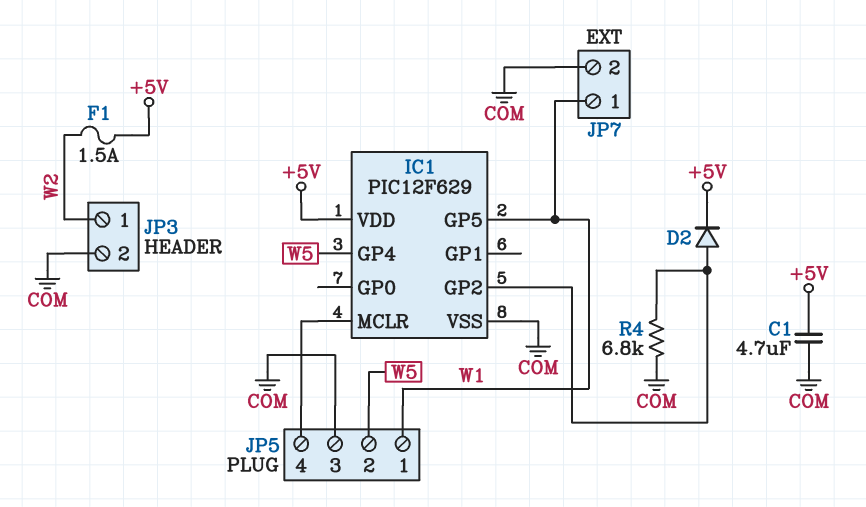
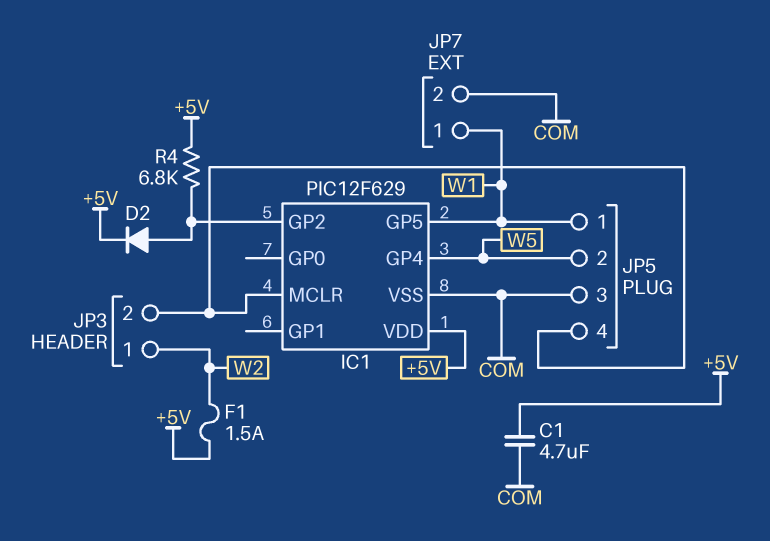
JP3 pin 2: COM -> IC1/MCLR
R4: 6.8k (COM, IC1/GP2) -> 6.8k (+5V, IC1/GP2)

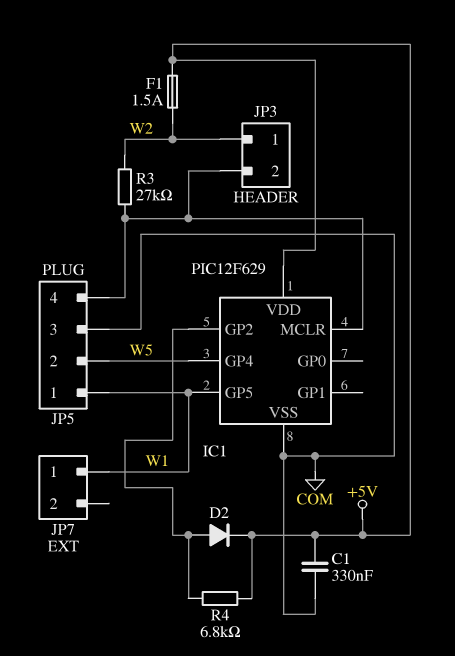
C1: 4.7uF (+5V, COM) -> 330nF (+5V, COM)
JP7 pin 2: COM -> none
R3: none -> 27k (IC1/MCLR, W2)

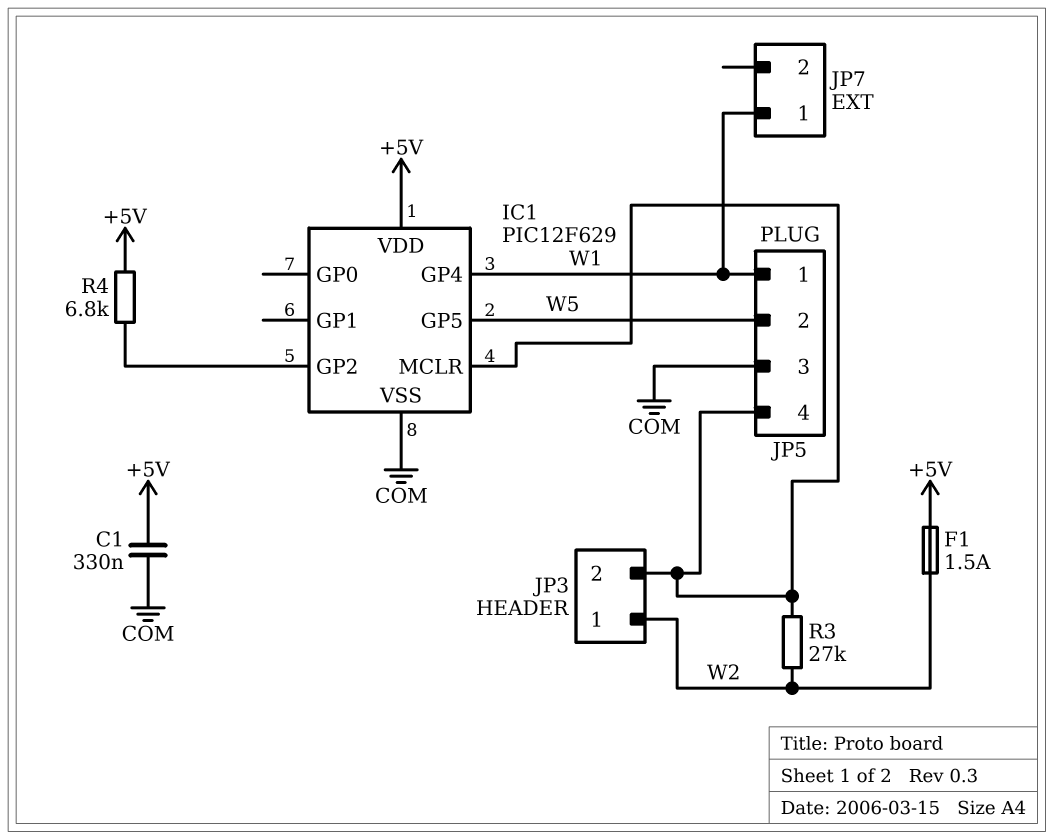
D2: diode (A IC1/GP2, K +5V) -> none
IC1 pin GP4: W5 -> W1
IC1 pin GP5: W1 -> W5

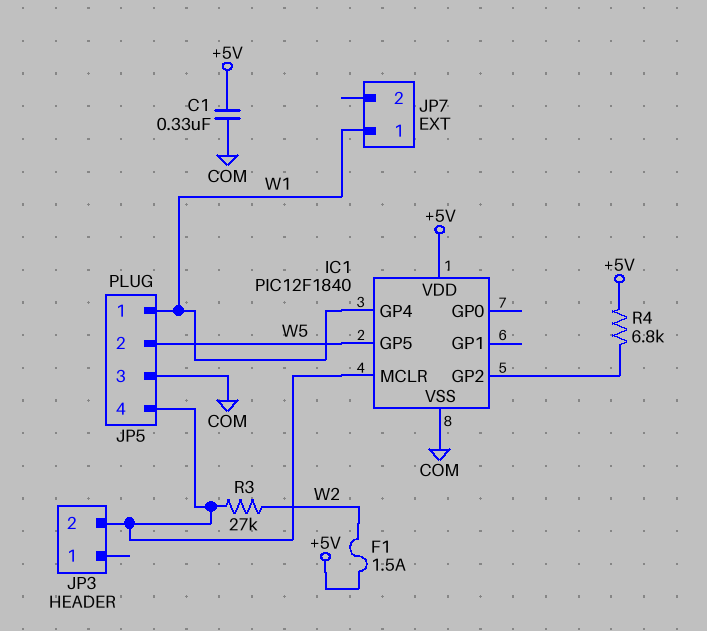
IC1: PIC12F629 -> PIC12F1840
JP3 pin 1: W2 -> none

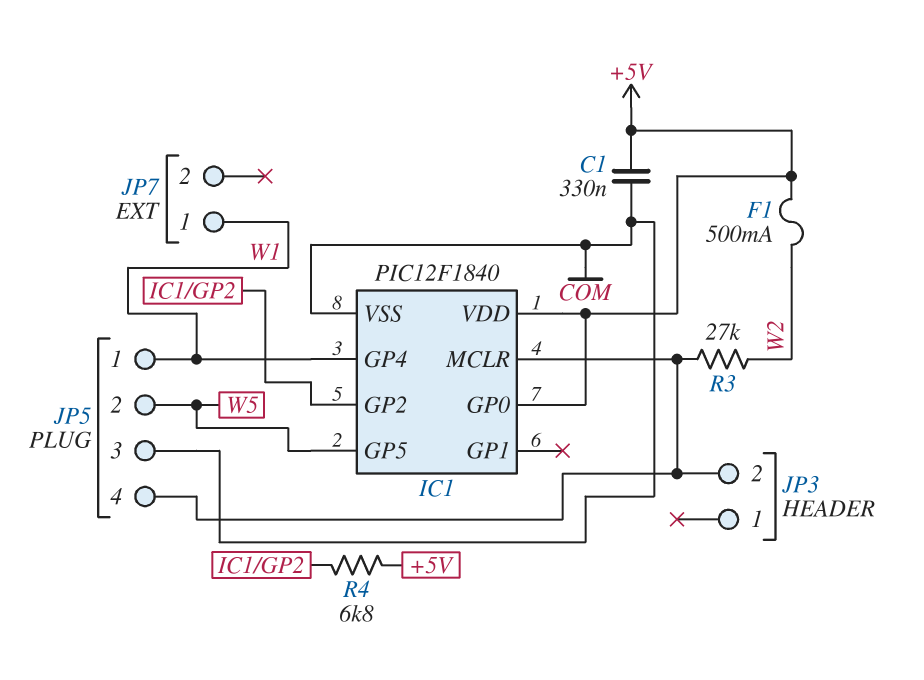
F1: 1.5A (+5V, W2) -> 500mA (+5V, W2)
IC1 pin GP0: none -> +5V

